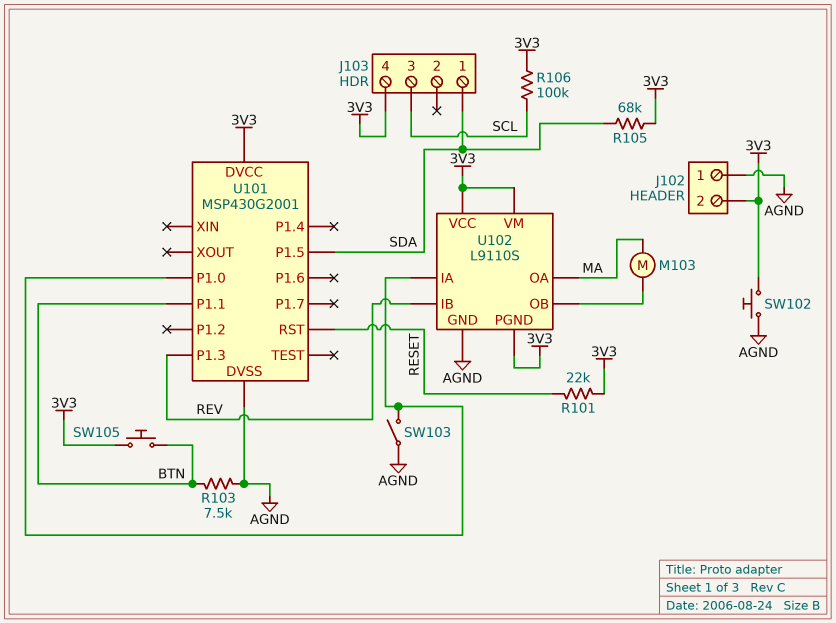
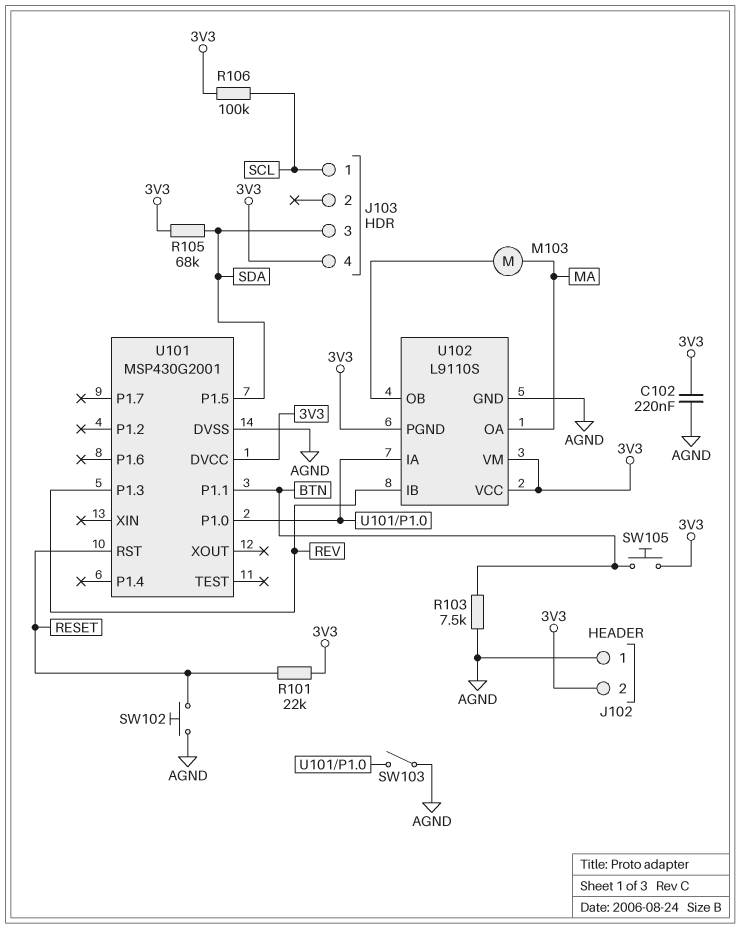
C102: none -> 220nF (3V3, AGND)
J103 pin 1: SDA -> SCL
J103 pin 3: SCL -> SDA
SW102: button (3V3, AGND) -> button (AGND, RESET)

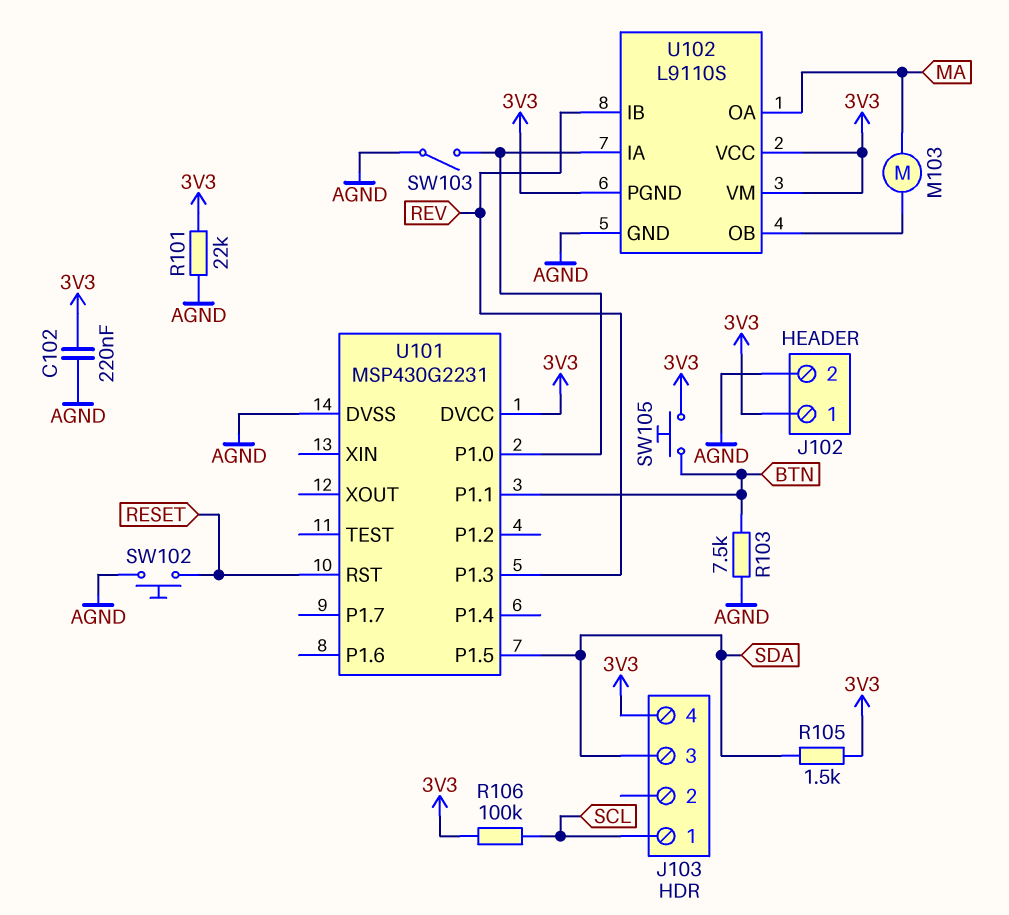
J102 pin 1: AGND -> 3V3
J102 pin 2: 3V3 -> AGND
R101: 22k (3V3, RESET) -> 22k (3V3, AGND)
R105: 68k (3V3, SDA) -> 1.5k (3V3, SDA)
U101: MSP430G2001 -> MSP430G2231

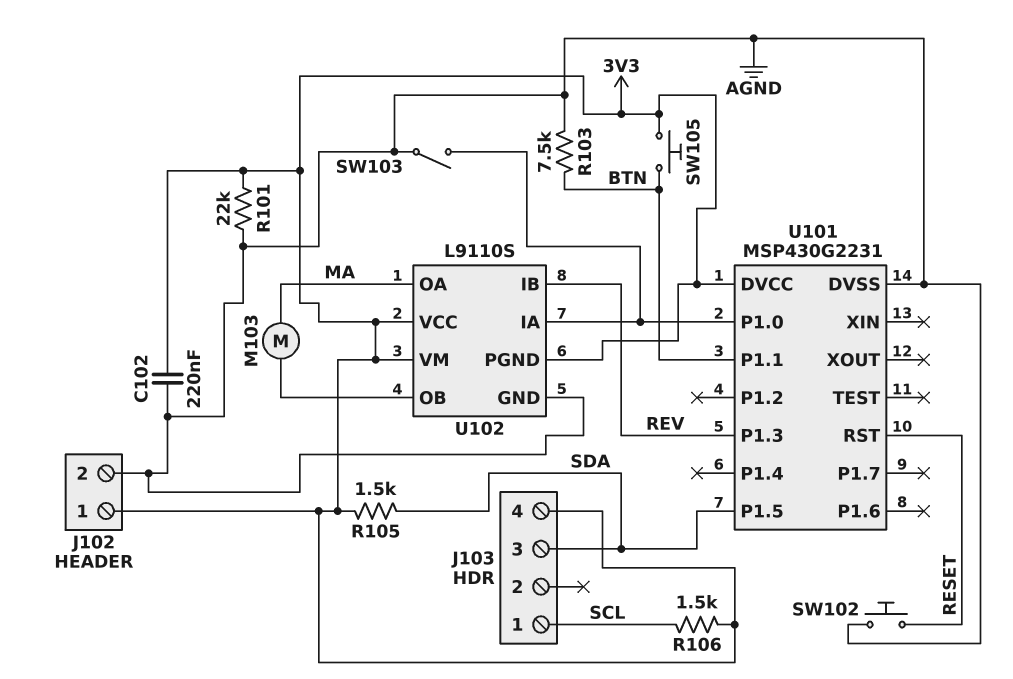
R106: 100k (3V3, SCL) -> 1.5k (3V3, SCL)

